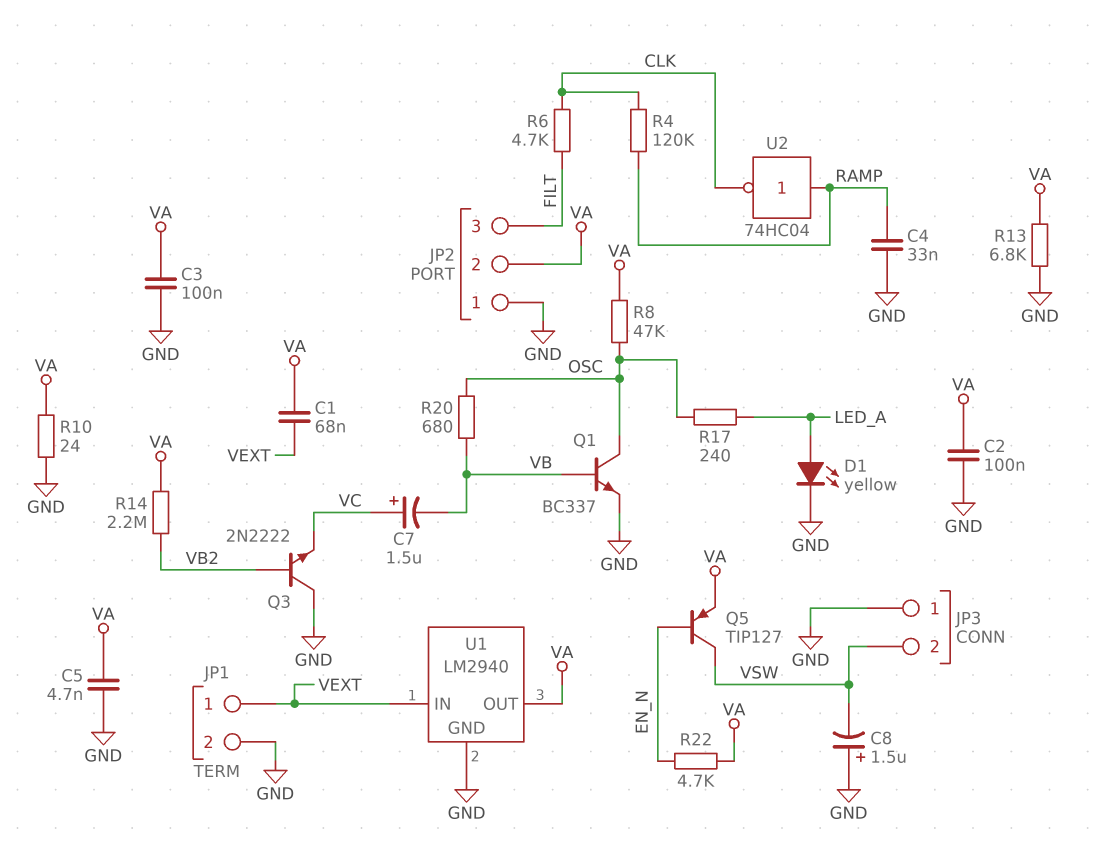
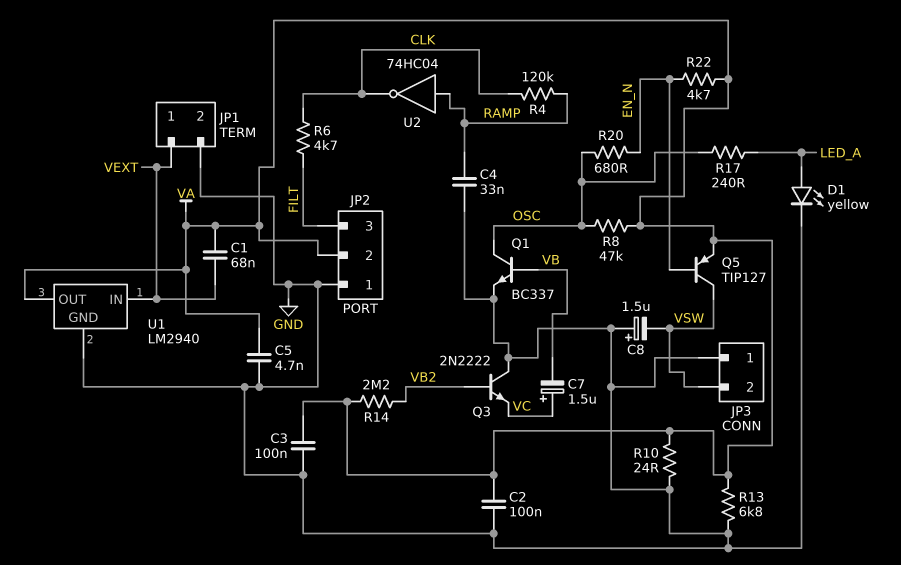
R20: 680 (OSC, VB) -> 680 (EN_N, OSC)

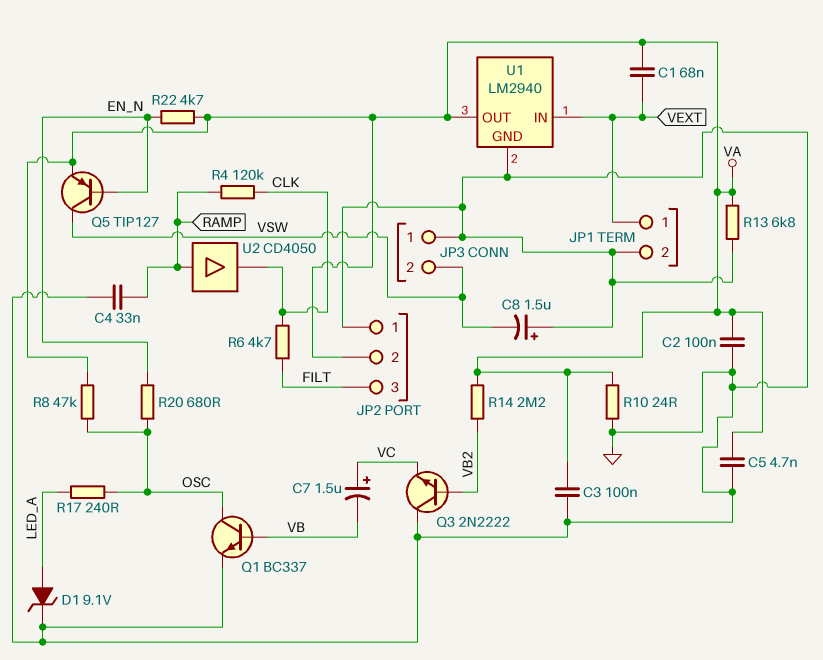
D1: LED yellow (A LED_A, K GND) -> zener 9.1V (A LED_A, K GND)
U2: NOT 74HC04 (in RAMP, out CLK) -> buffer CD4050 (in RAMP, out CLK)

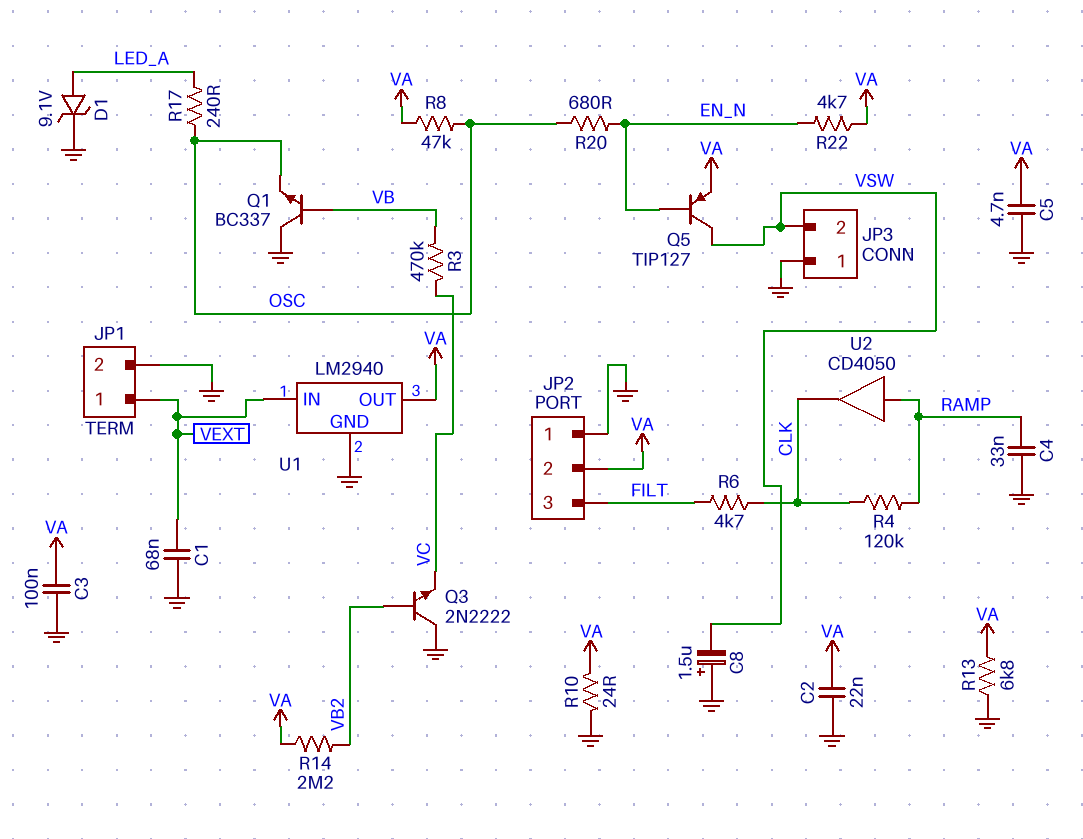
C1: 68nF (VA, VEXT) -> 68nF (GND, VEXT)
C2: 100nF (GND, VA) -> 22nF (GND, VA)
C7: 1.5uF (plus VC, minus VB) -> none
Q1: NPN BC337 (B VB, C OSC, E GND) -> NPN BC337 (B VB, C GND, E OSC)
R3: none -> 470k (VB, VC)

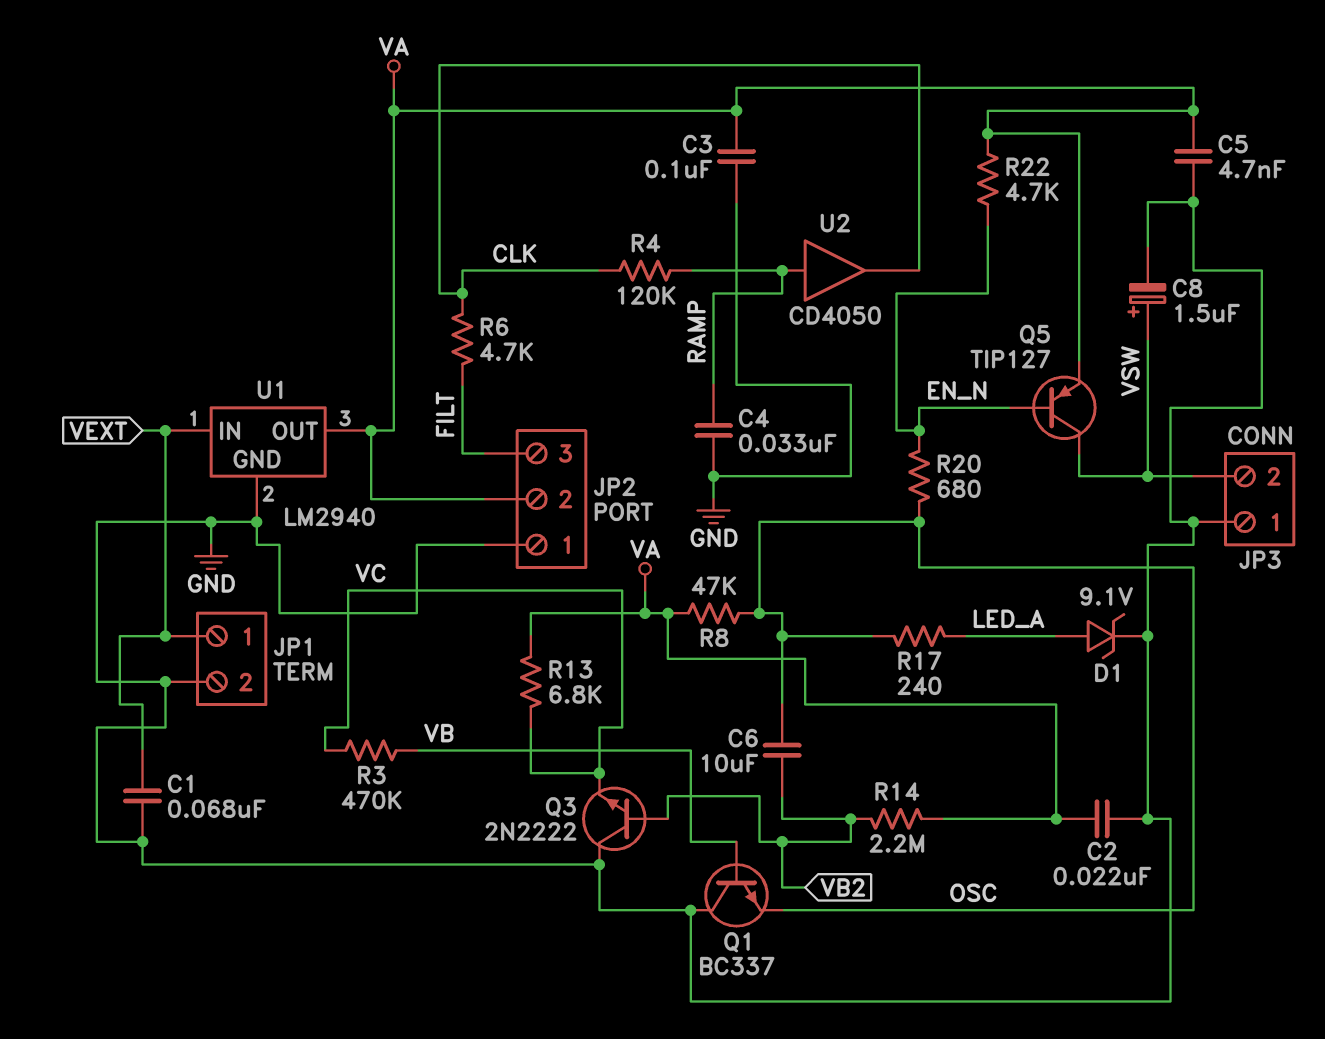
C6: none -> 10uF (OSC, VB2)
C8: 1.5uF (plus GND, minus VSW) -> 1.5uF (plus VSW, minus GND)
R10: 24 (GND, VA) -> none
R13: 6.8k (GND, VA) -> 6.8k (VA, VC)

